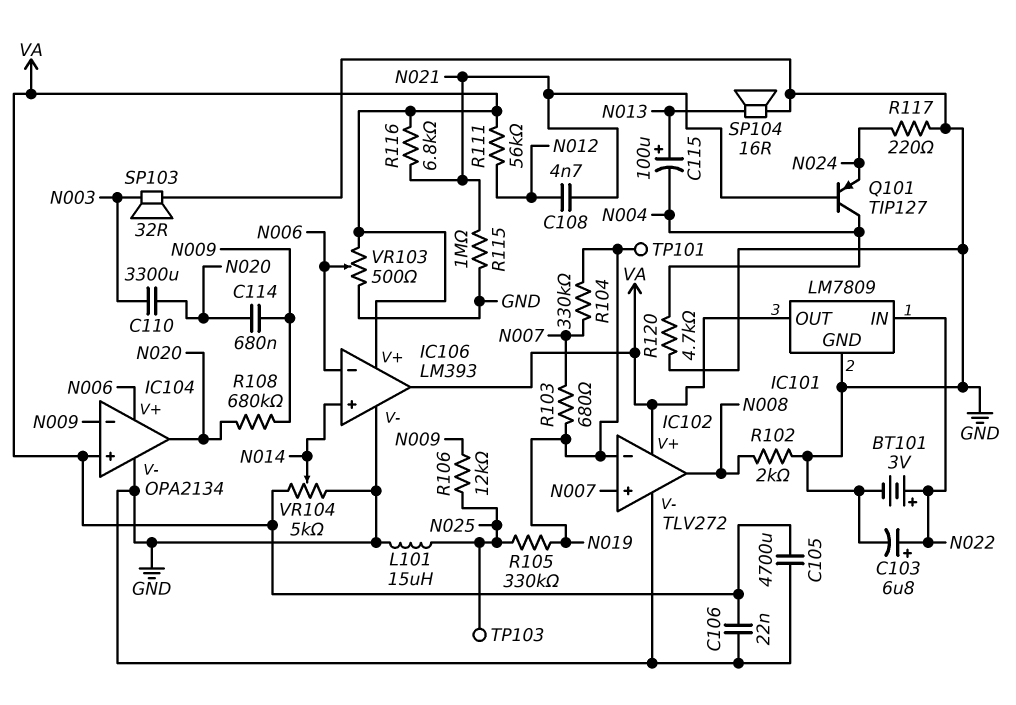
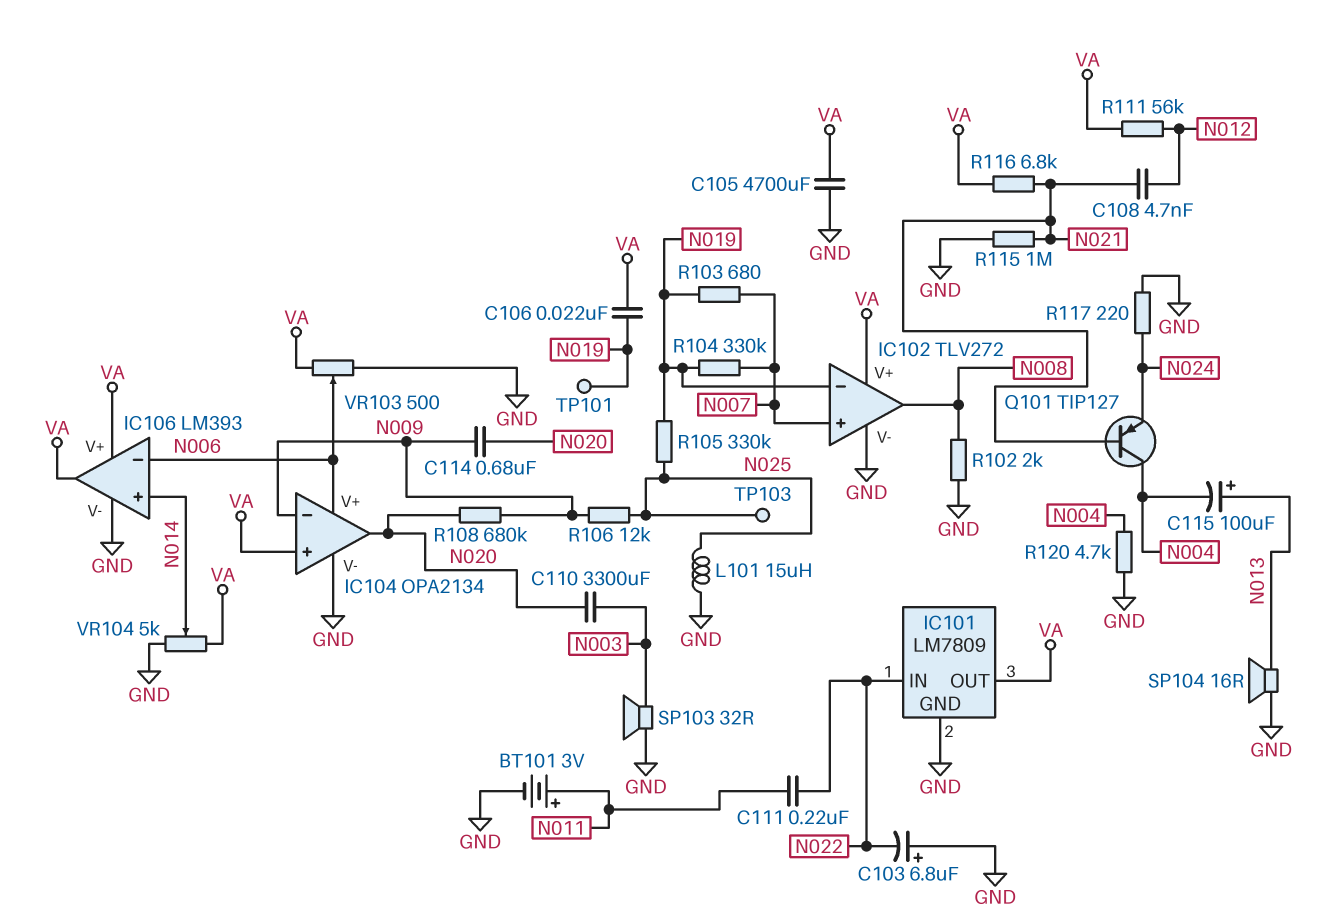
BT101: 3V (plus N022, minus GND) -> 3V (plus N011, minus GND)
C103: 6.8uF (plus N022, minus GND) -> 6.8uF (plus GND, minus N022)
C106: 22nF (GND, VA) -> 22nF (N019, VA)
C111: none -> 220nF (N011, N022)

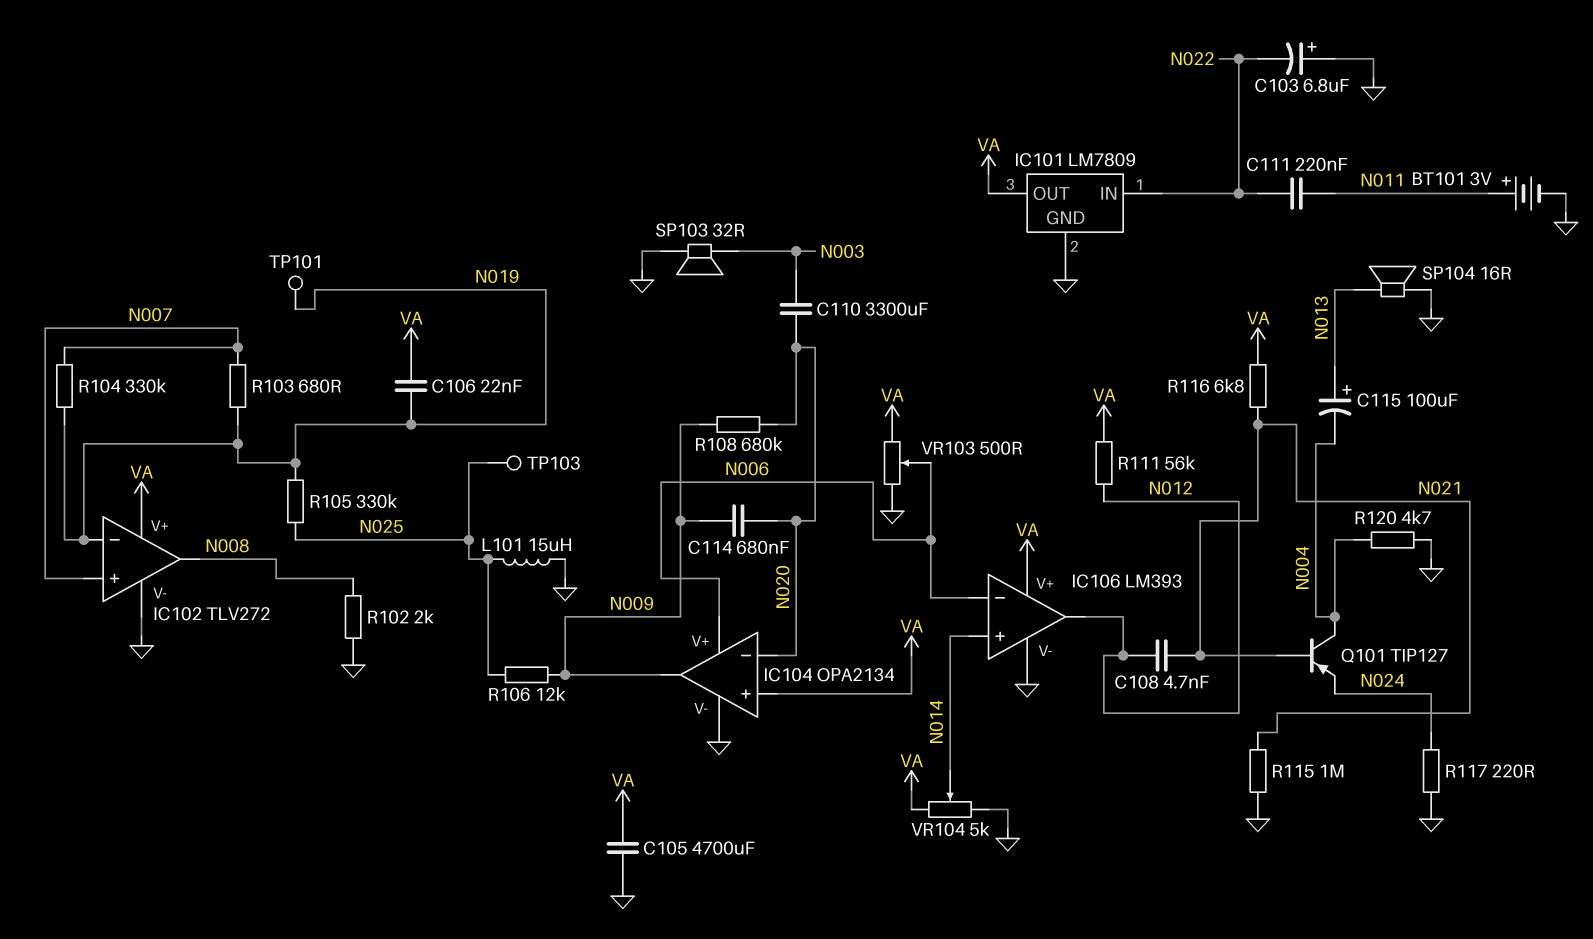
IC104 pin in-: N009 -> N020
IC104 pin out: N020 -> N009
IC106 pin out: VA -> N012

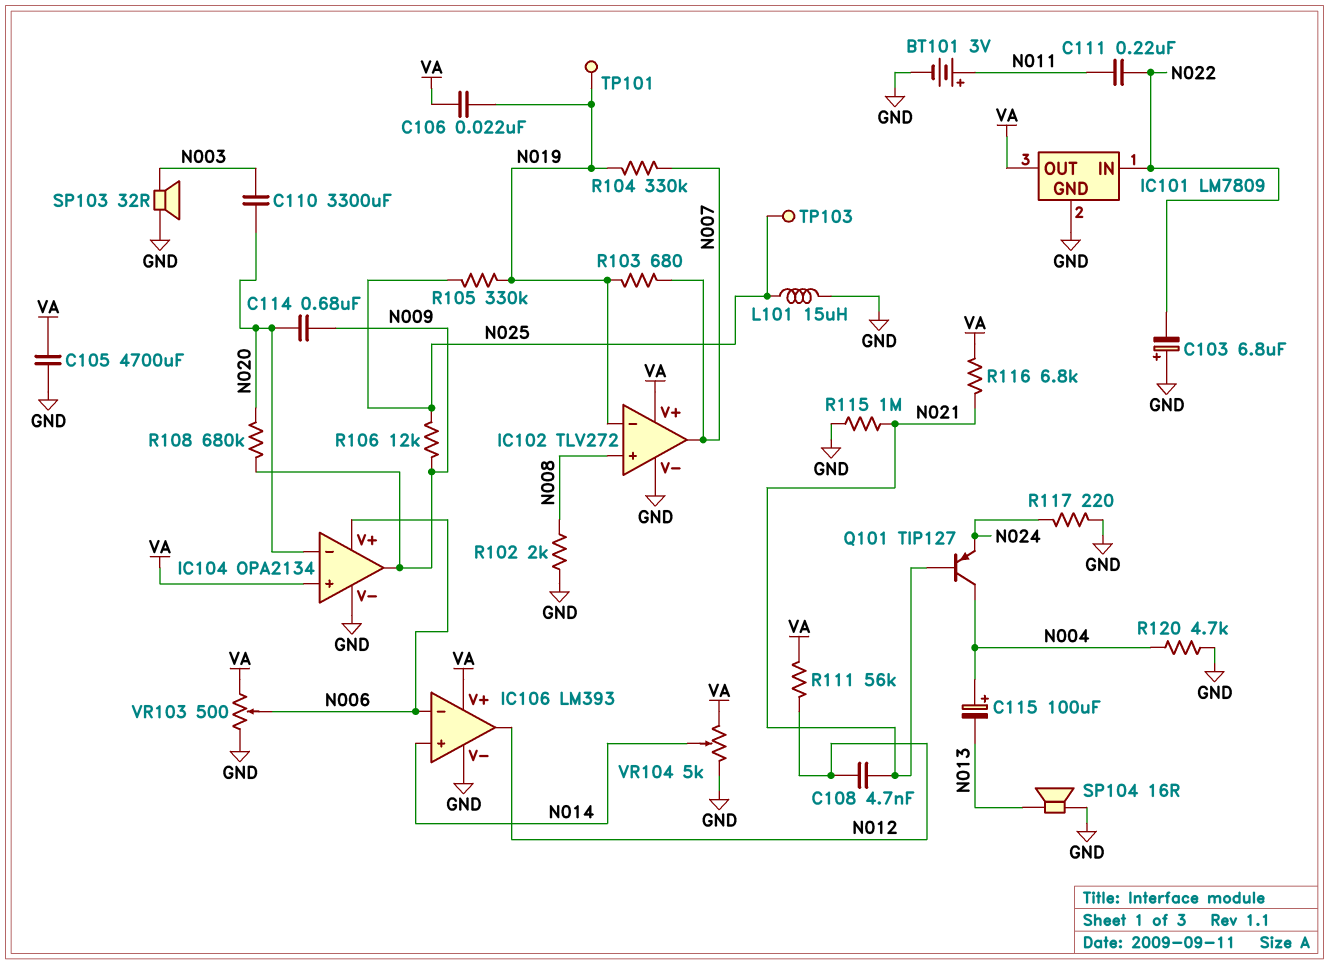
C115: 100uF (plus N013, minus N004) -> 100uF (plus N004, minus N013)
IC102 pin in+: N007 -> N008
IC102 pin out: N008 -> N007

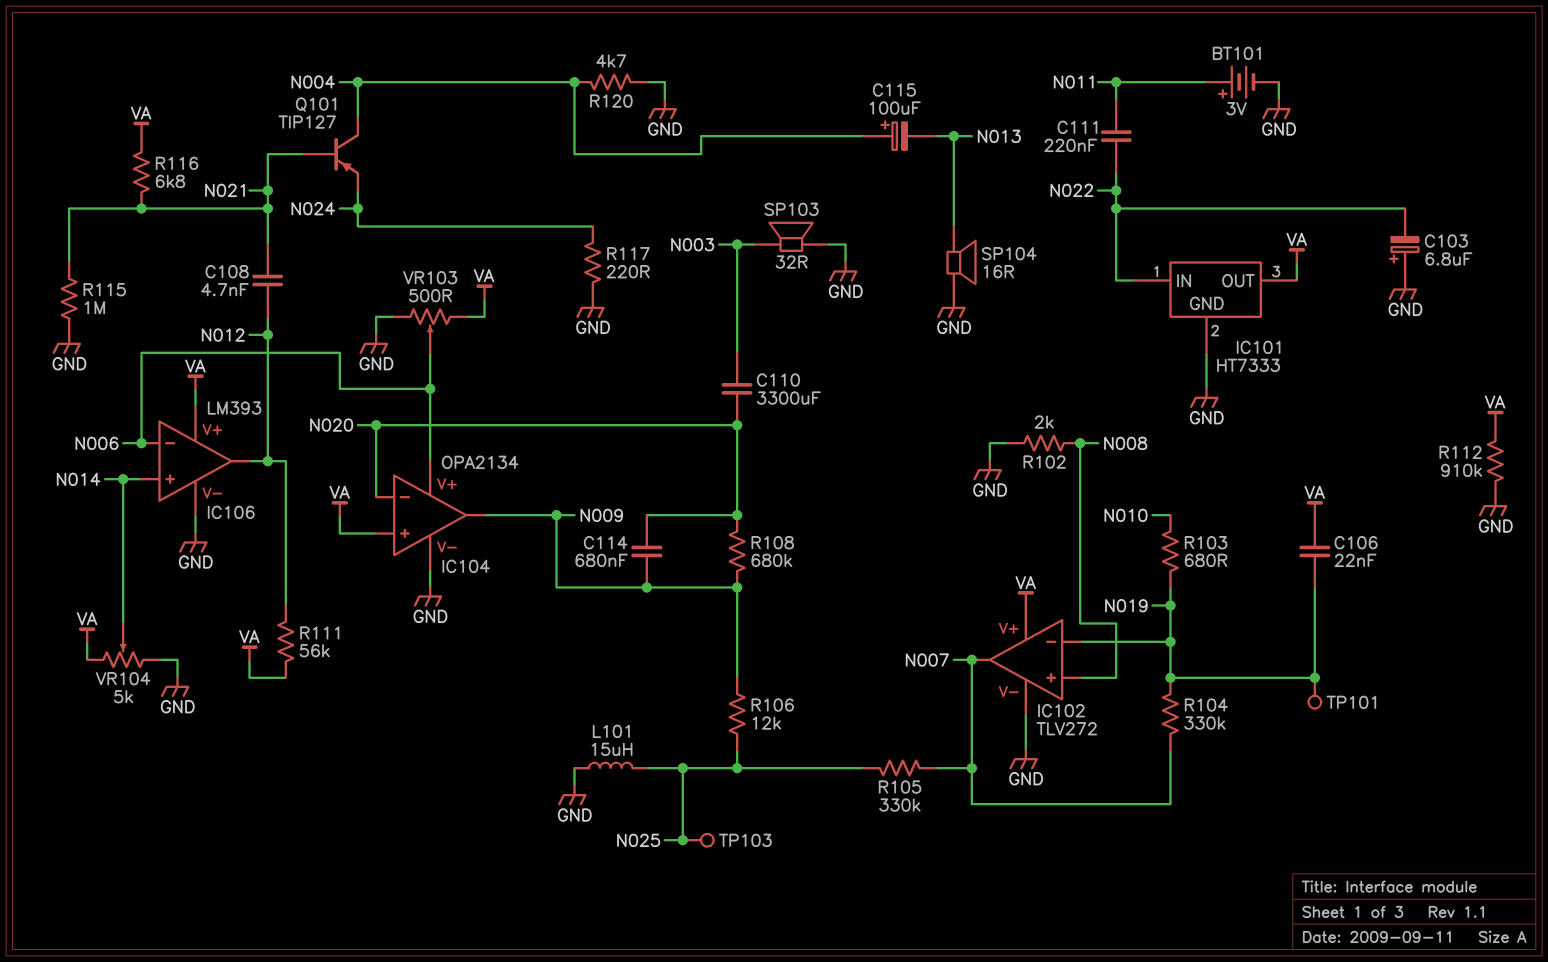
C105: 4700uF (GND, VA) -> none
IC101: LM7809 -> HT7333
R103: 680 (N007, N019) -> 680 (N010, N019)
R105: 330k (N019, N025) -> 330k (N007, N025)
R112: none -> 910k (GND, VA)

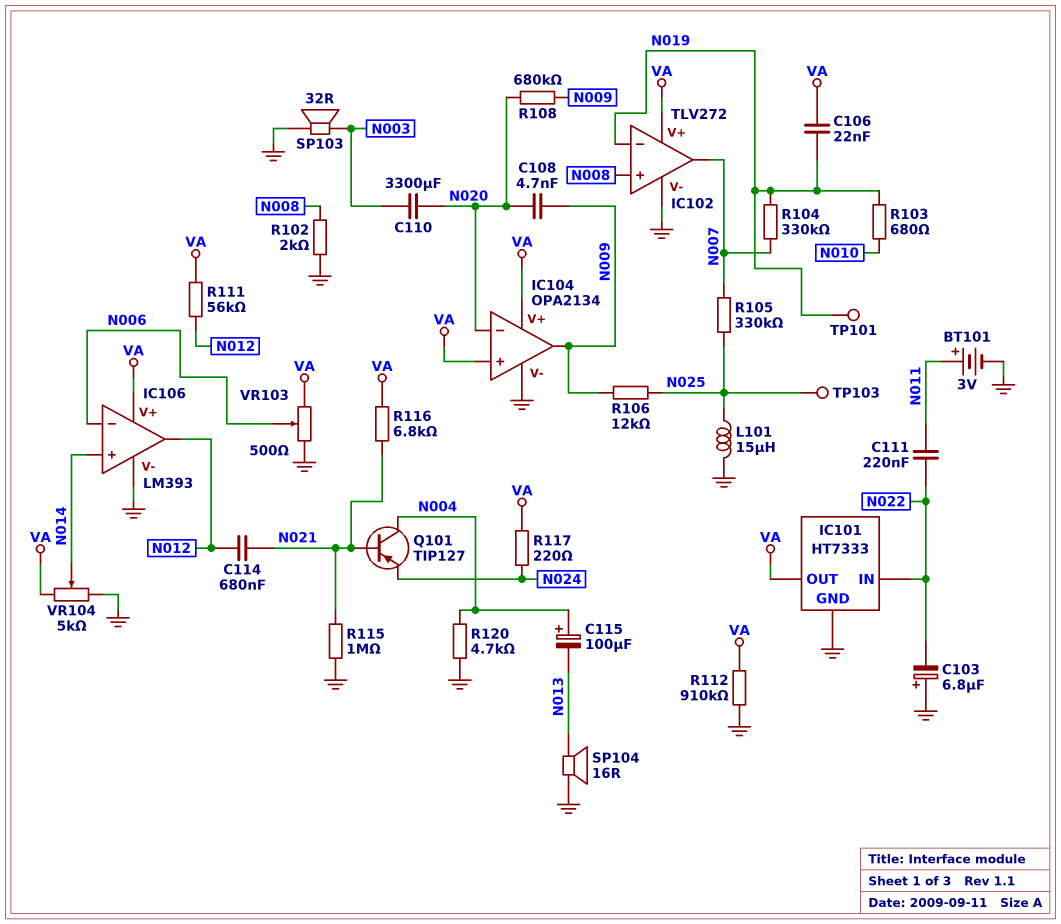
C108: 4.7nF (N012, N021) -> 4.7nF (N009, N020)
C114: 680nF (N009, N020) -> 680nF (N012, N021)
IC104 pin V+: N006 -> VA
R117: 220 (GND, N024) -> 220 (N024, VA)

